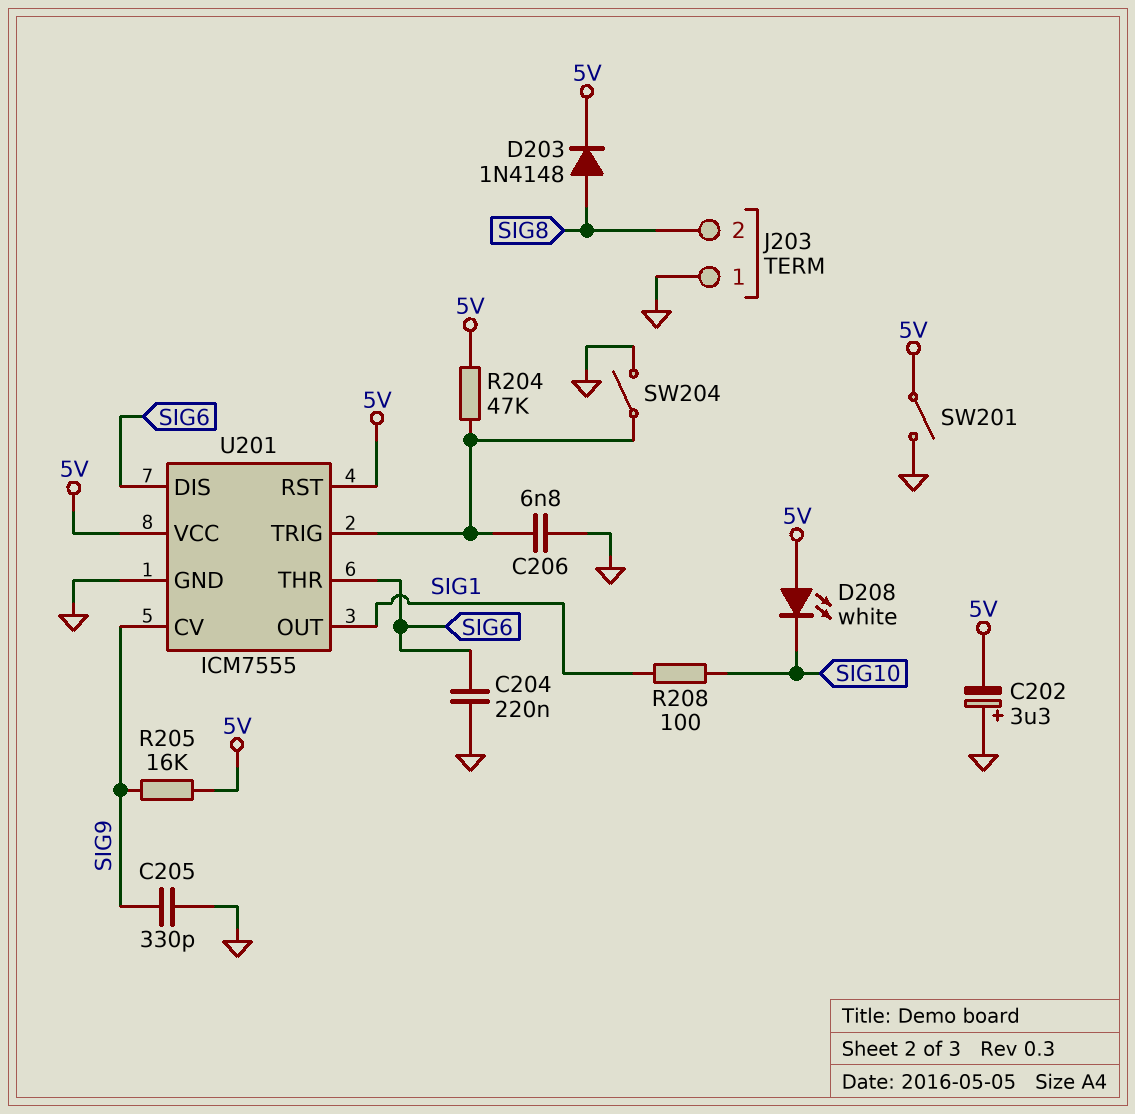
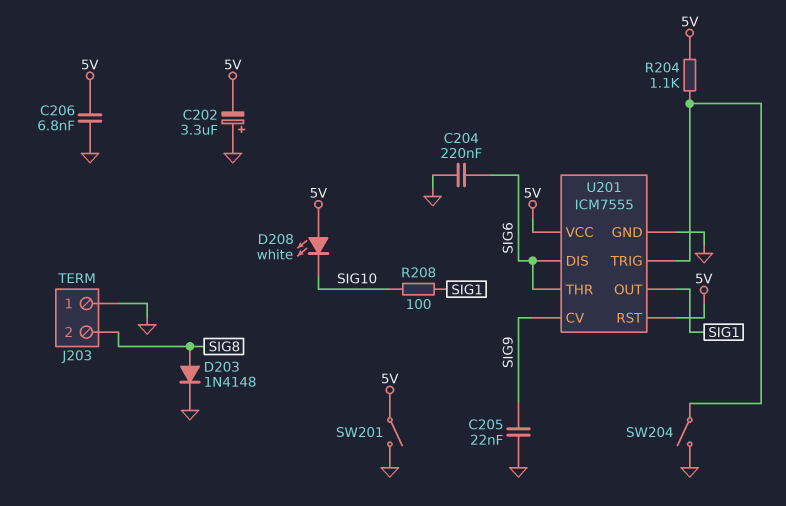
C205: 330pF (GND, SIG9) -> 22nF (GND, SIG9)
C206: 6.8nF (GND, U201/TRIG) -> 6.8nF (5V, GND)
D203: diode 1N4148 (A SIG8, K 5V) -> diode 1N4148 (A SIG8, K GND)
R204: 47k (5V, U201/TRIG) -> 1.1k (5V, U201/TRIG)
R205: 16k (5V, SIG9) -> none

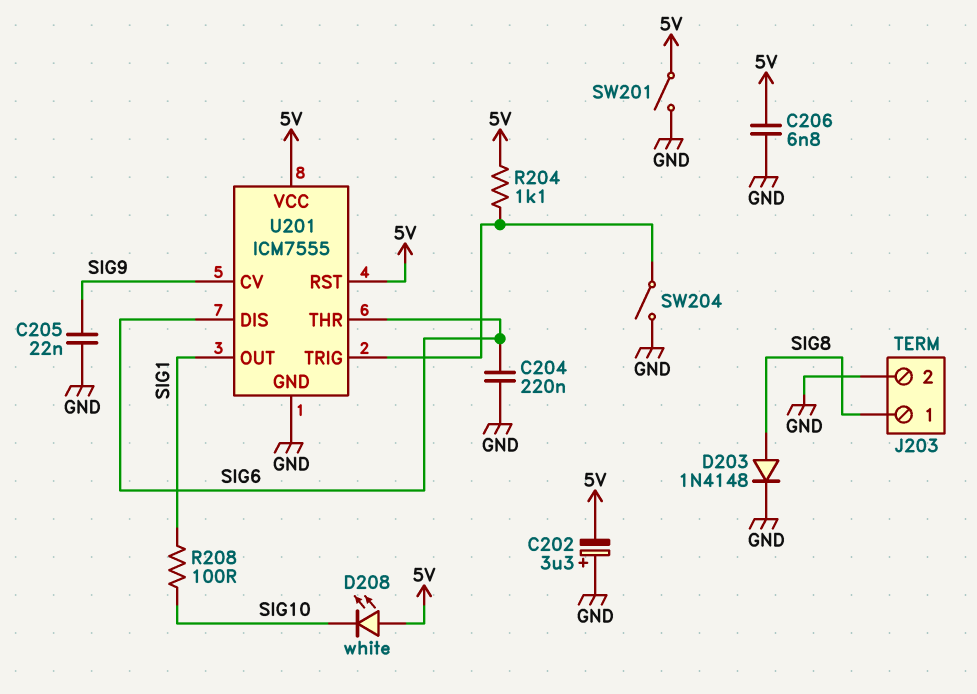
J203 pin 1: GND -> SIG8
J203 pin 2: SIG8 -> GND

